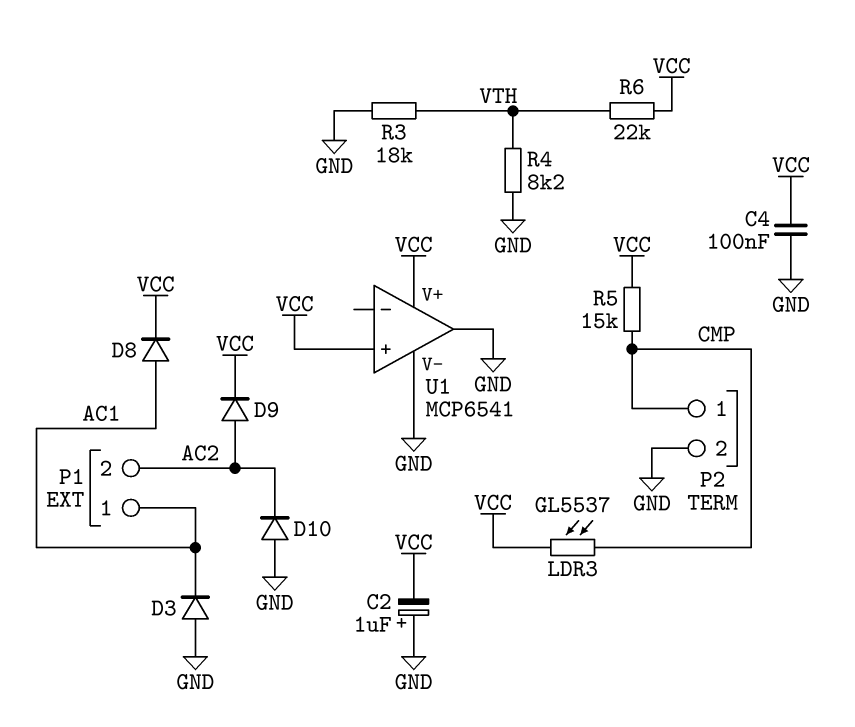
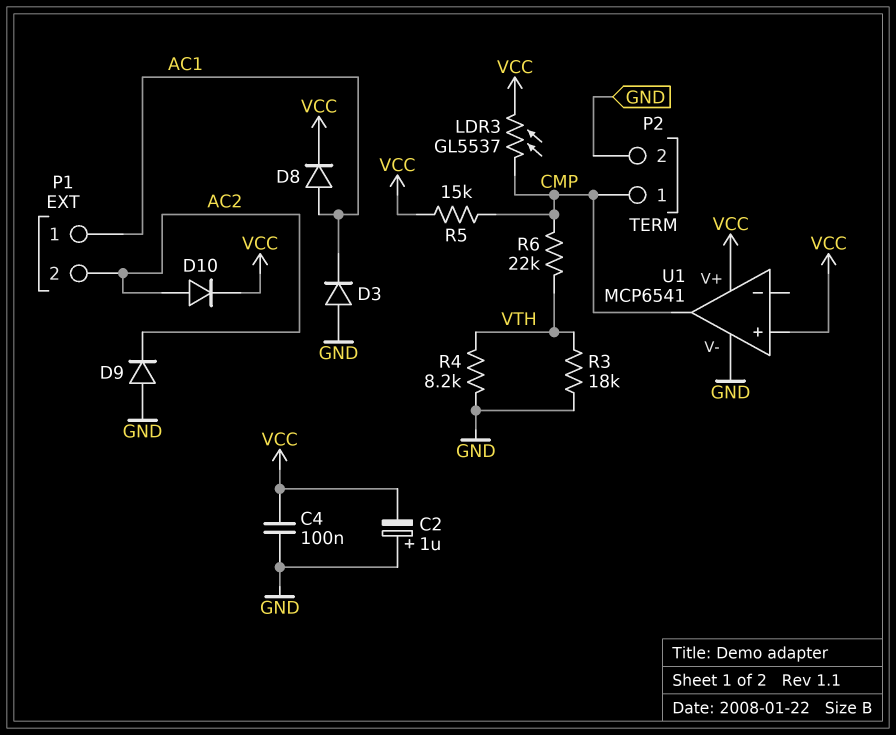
D9: diode (A AC2, K VCC) -> diode (A GND, K AC2)
D10: diode (A GND, K AC2) -> diode (A AC2, K VCC)
R6: 22k (VCC, VTH) -> 22k (CMP, VTH)
U1 pin out: GND -> CMP

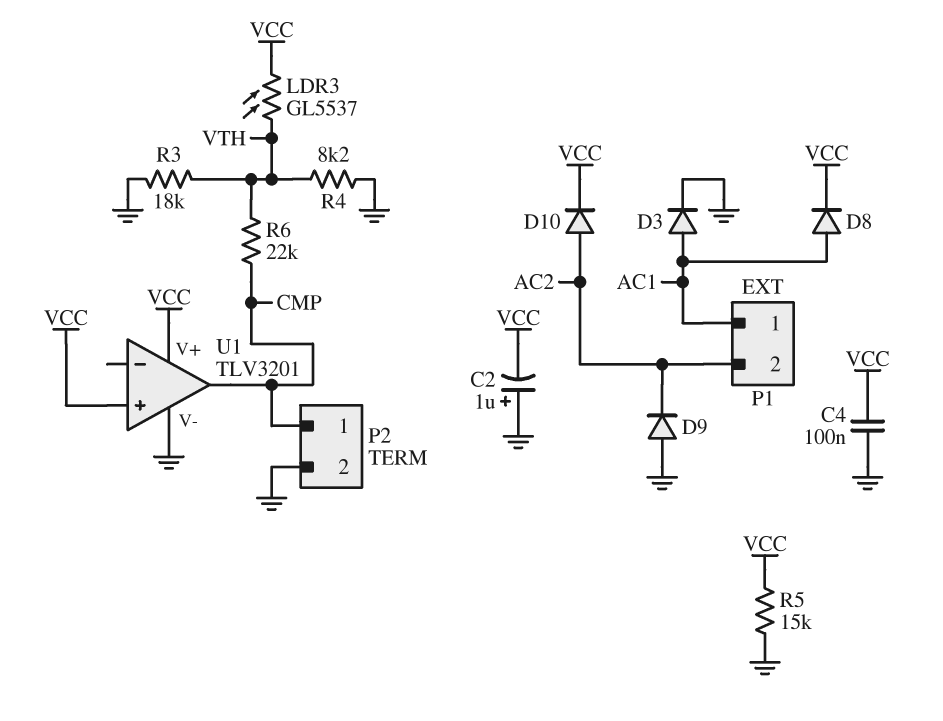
D3: diode (A GND, K AC1) -> diode (A AC1, K GND)
LDR3: GL5537 (CMP, VCC) -> GL5537 (VCC, VTH)
R5: 15k (CMP, VCC) -> 15k (GND, VCC)
U1: MCP6541 -> TLV3201

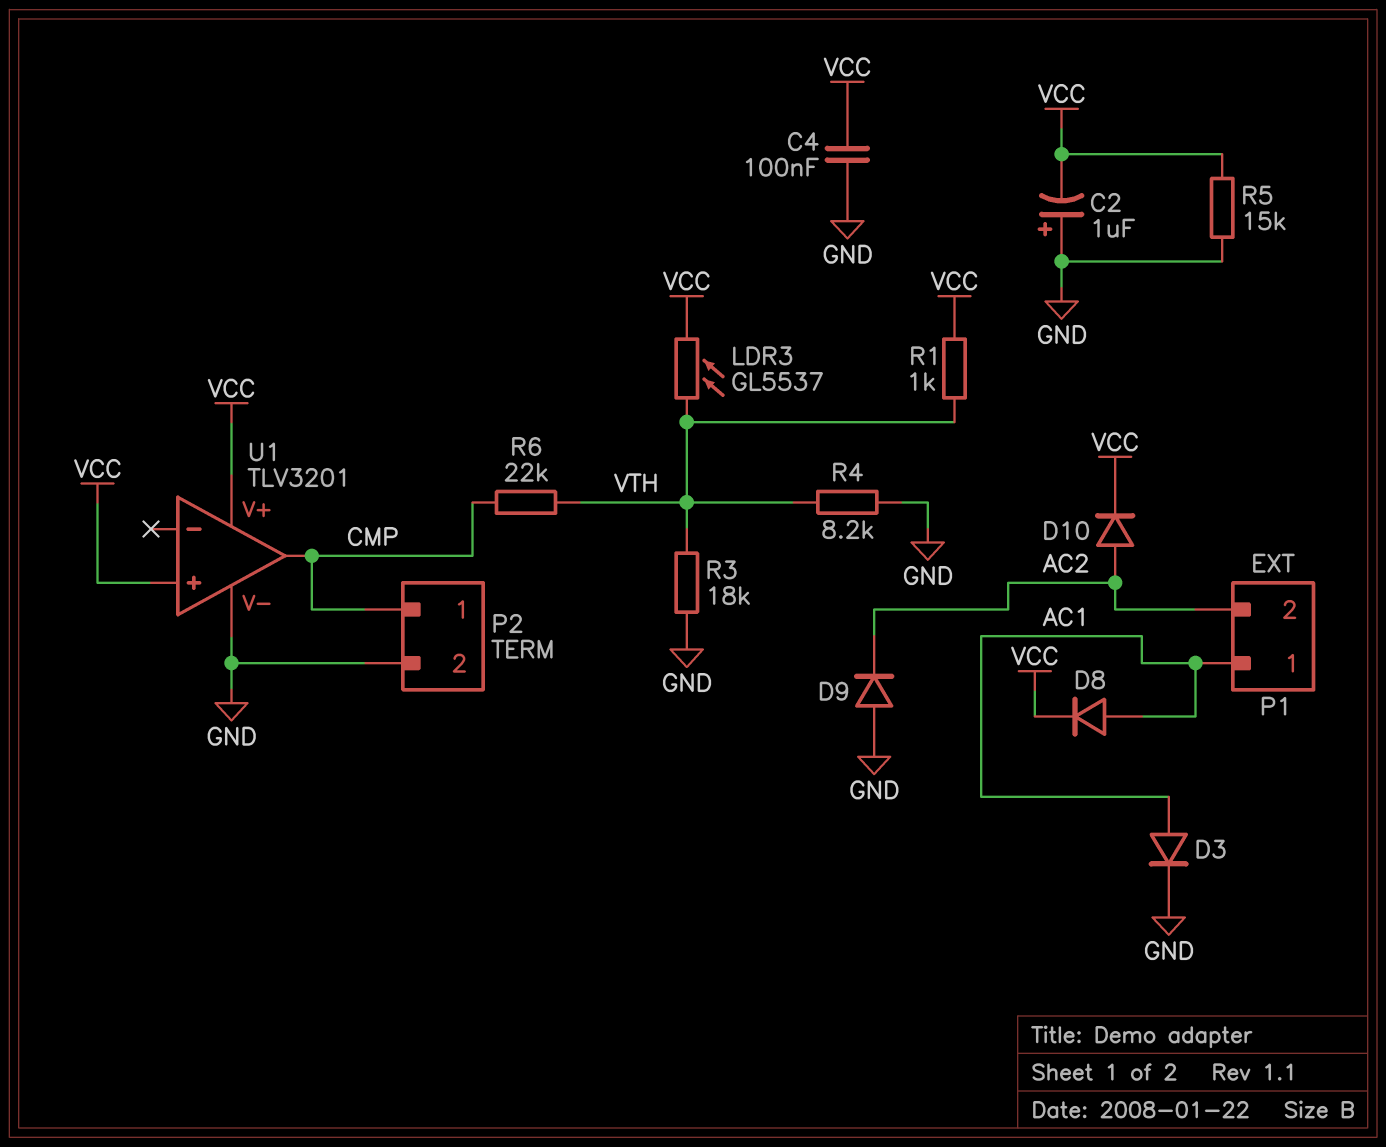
R1: none -> 1k (VCC, VTH)

